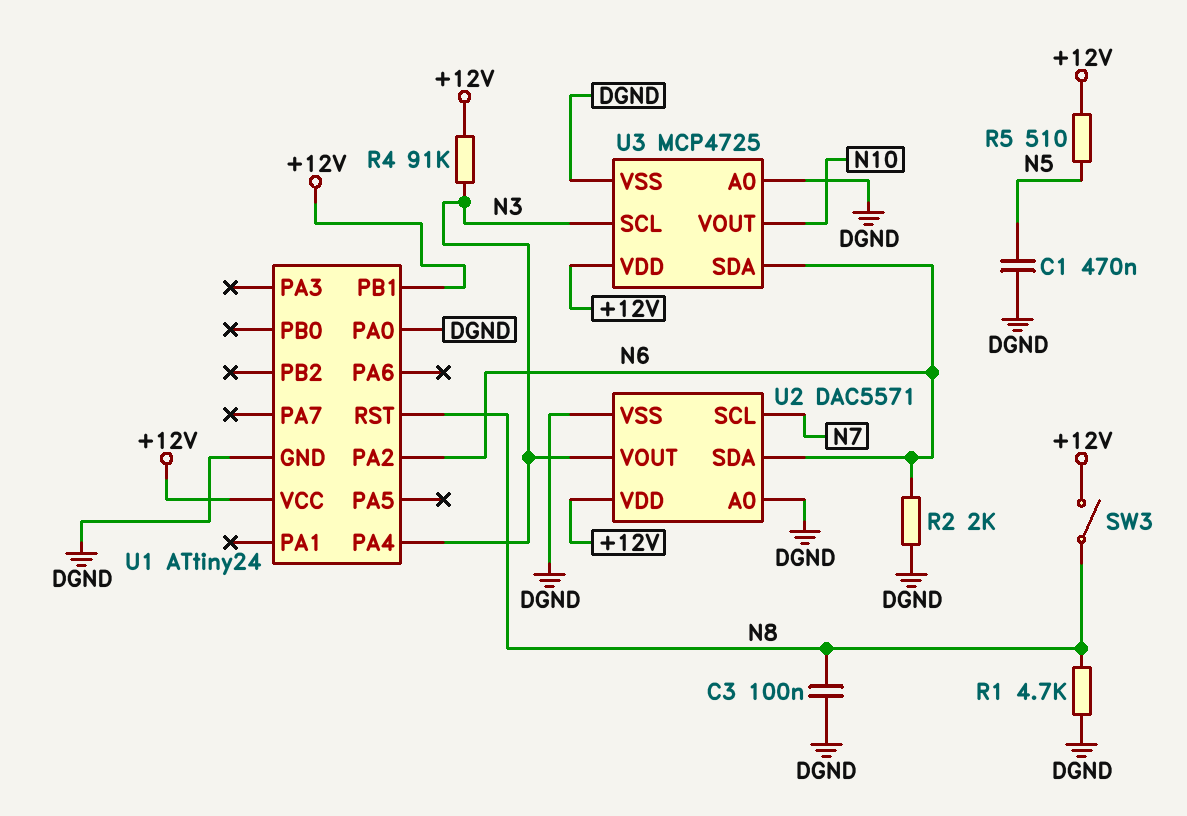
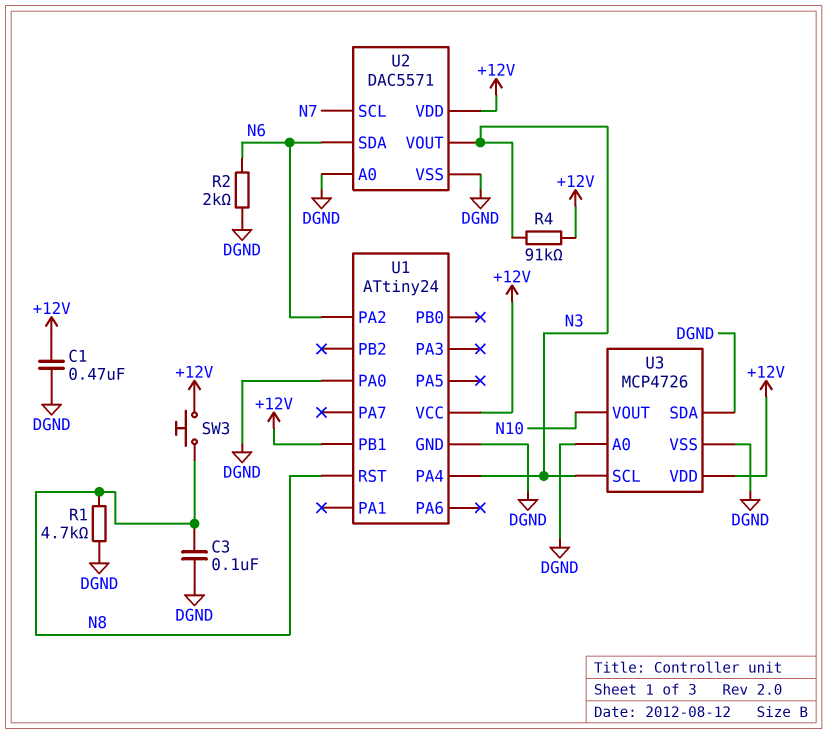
C1: 470nF (DGND, N5) -> 470nF (+12V, DGND)
R5: 510 (+12V, N5) -> none
SW3: switch (+12V, N8) -> button (+12V, N8)
U3: MCP4725 -> MCP4726
U3 pin SDA: N6 -> DGND

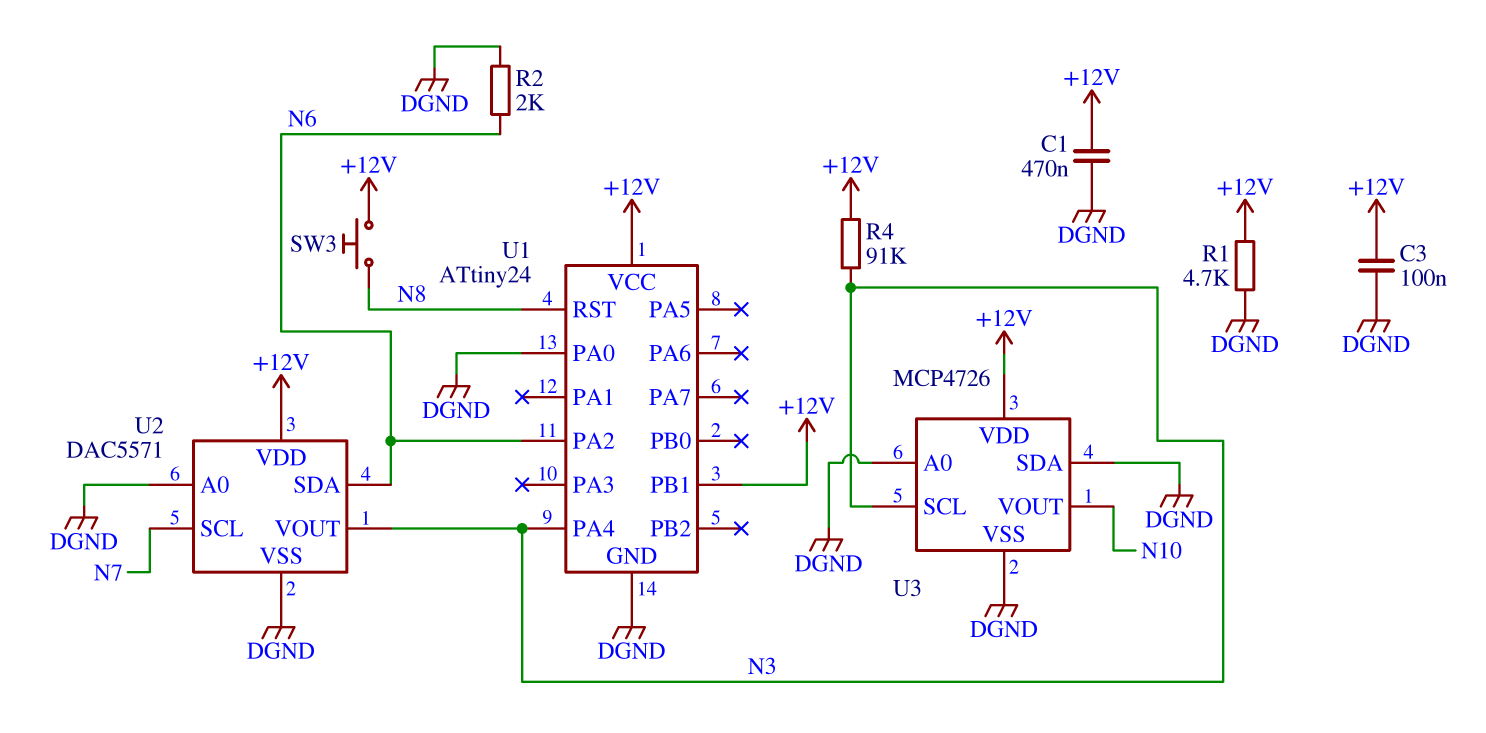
C3: 100nF (DGND, N8) -> 100nF (+12V, DGND)
R1: 4.7k (DGND, N8) -> 4.7k (+12V, DGND)

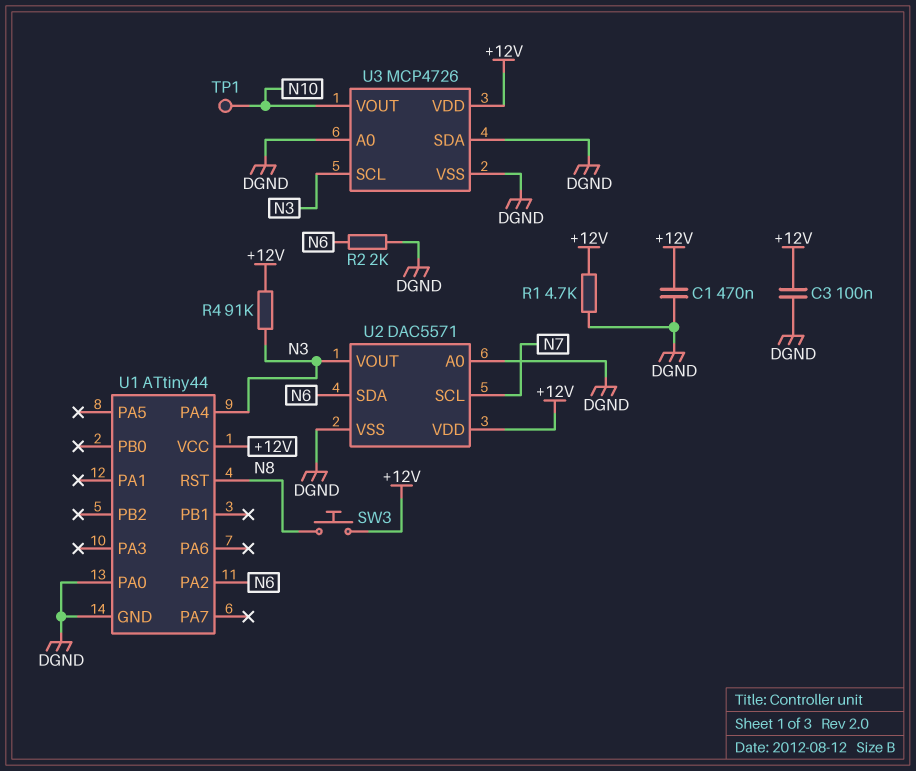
TP1: none -> test point (N10)
U1: ATtiny24 -> ATtiny44
U1 pin PB1: +12V -> none

